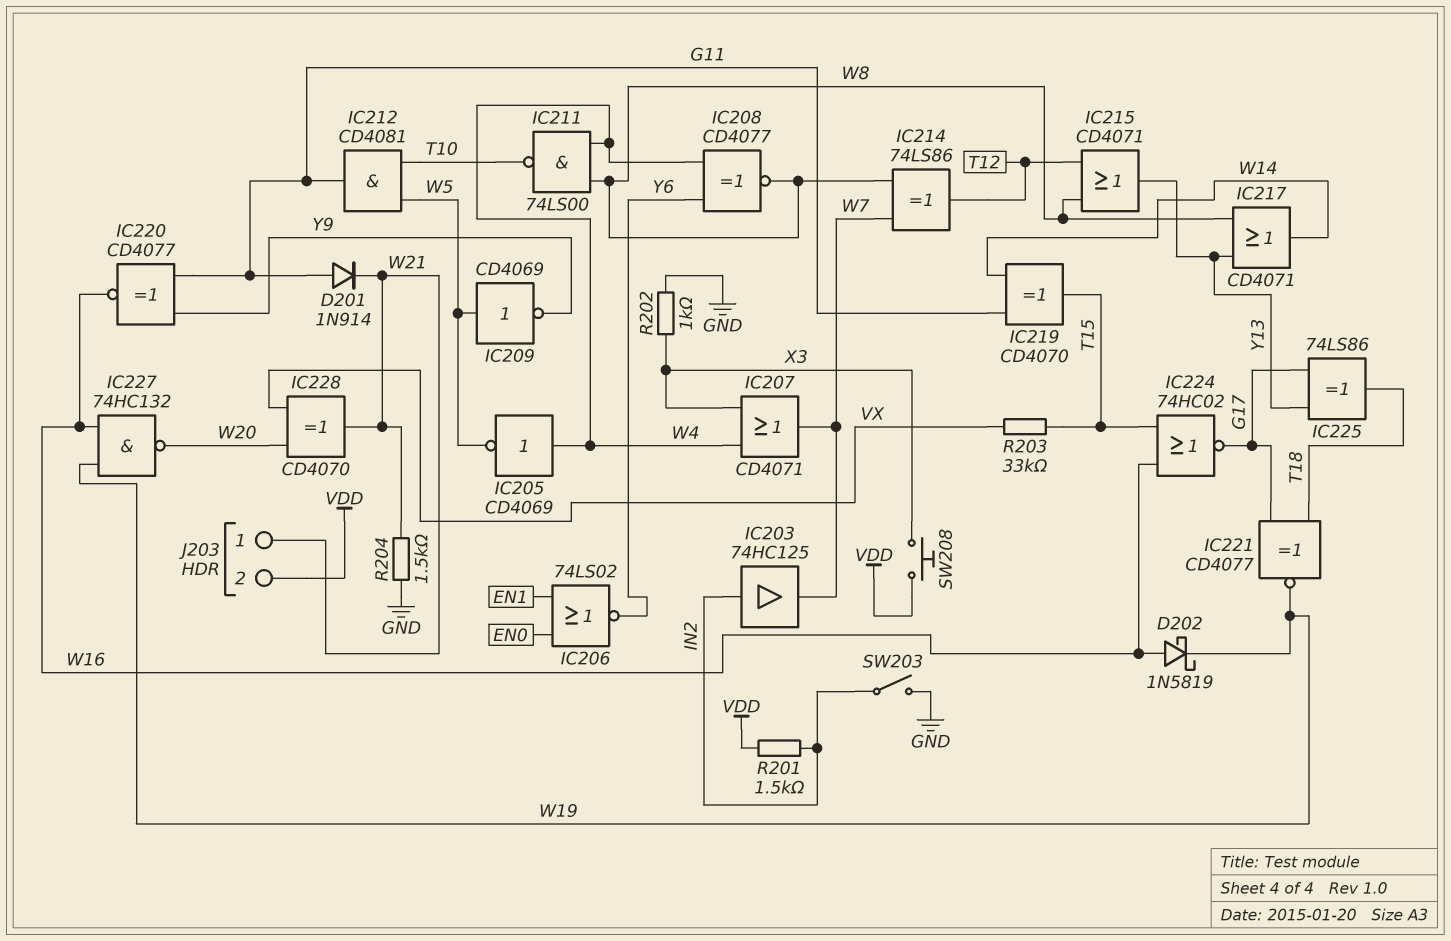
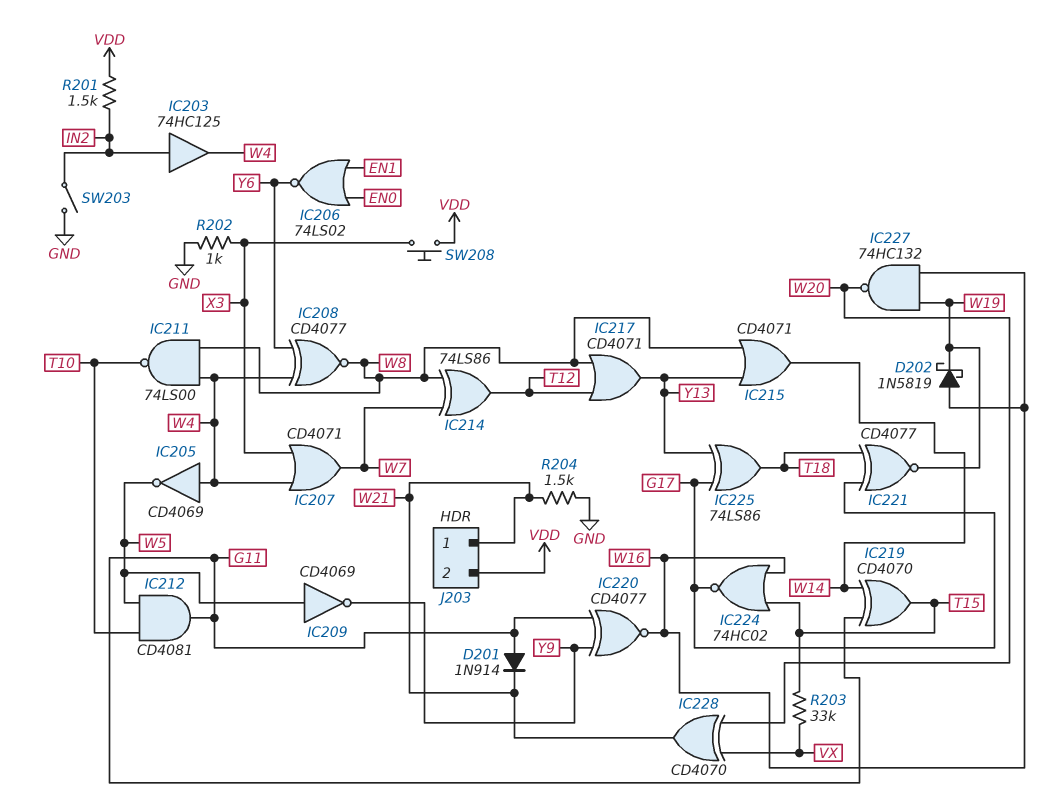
IC203: buffer 74HC125 (in IN2, out W7) -> buffer 74HC125 (in IN2, out W4)
IC215: OR CD4071 (in T12, in W8, out Y13) -> OR CD4071 (in W8, in Y13, out W14)
IC217: OR CD4071 (in W8, in Y13, out W14) -> OR CD4071 (in T12, in W8, out Y13)

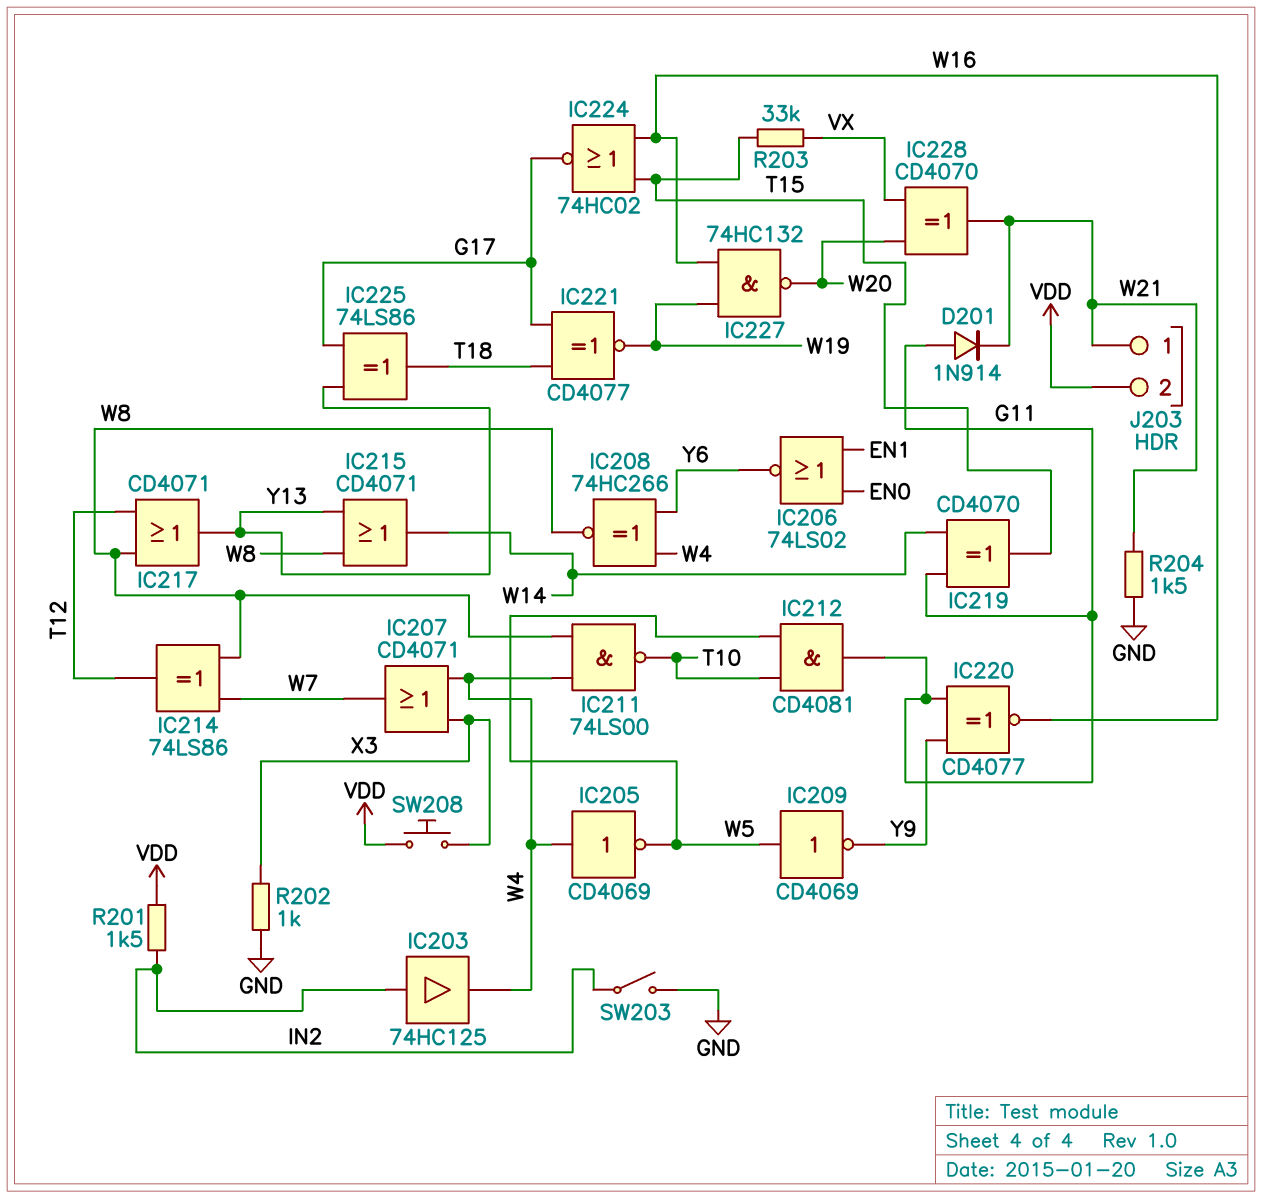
D202: schottky 1N5819 (A W16, K W19) -> none
IC208: XNOR CD4077 (in W4, in Y6, out W8) -> XNOR 74HC266 (in W4, in Y6, out W8)

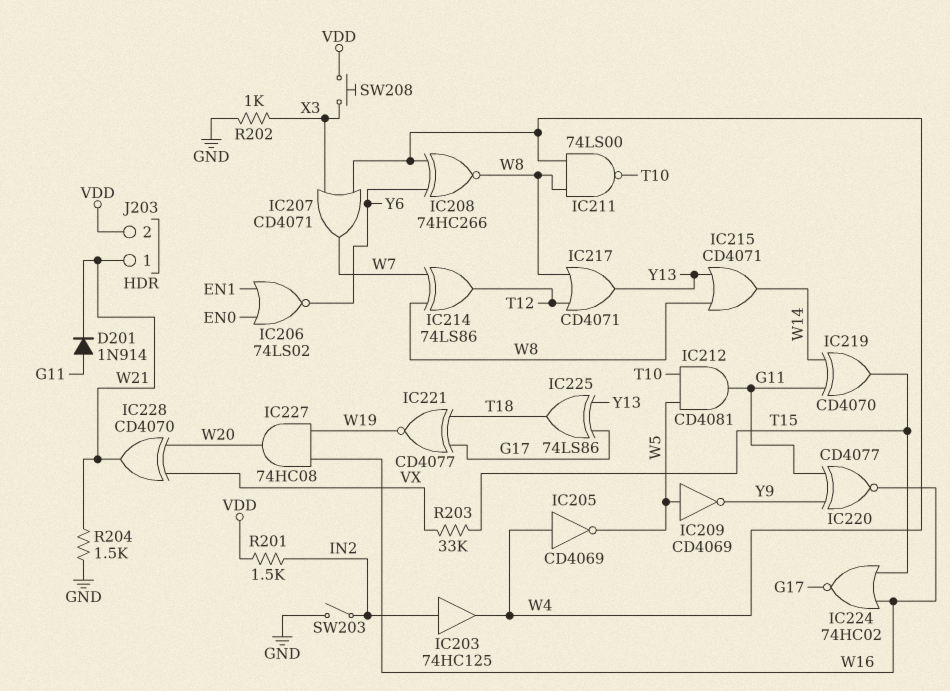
IC227: NAND 74HC132 (in W16, in W19, out W20) -> AND 74HC08 (in W16, in W19, out W20)

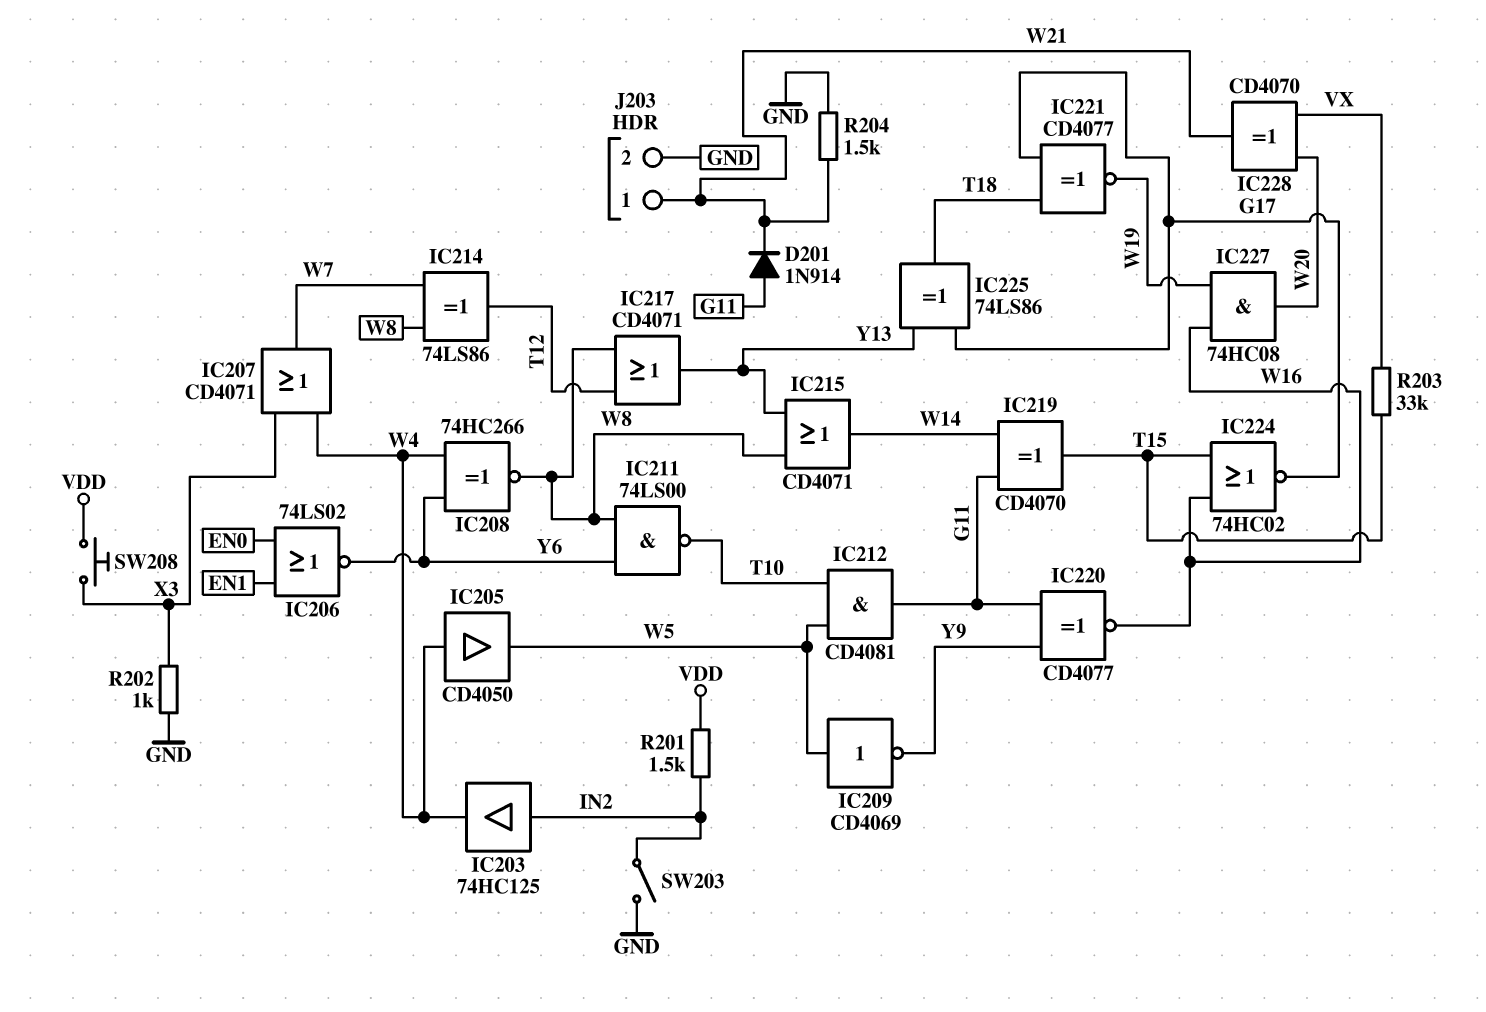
IC205: NOT CD4069 (in W4, out W5) -> buffer CD4050 (in W4, out W5)
IC211: NAND 74LS00 (in W4, in W8, out T10) -> NAND 74LS00 (in W8, in Y6, out T10)
J203 pin 2: VDD -> GND

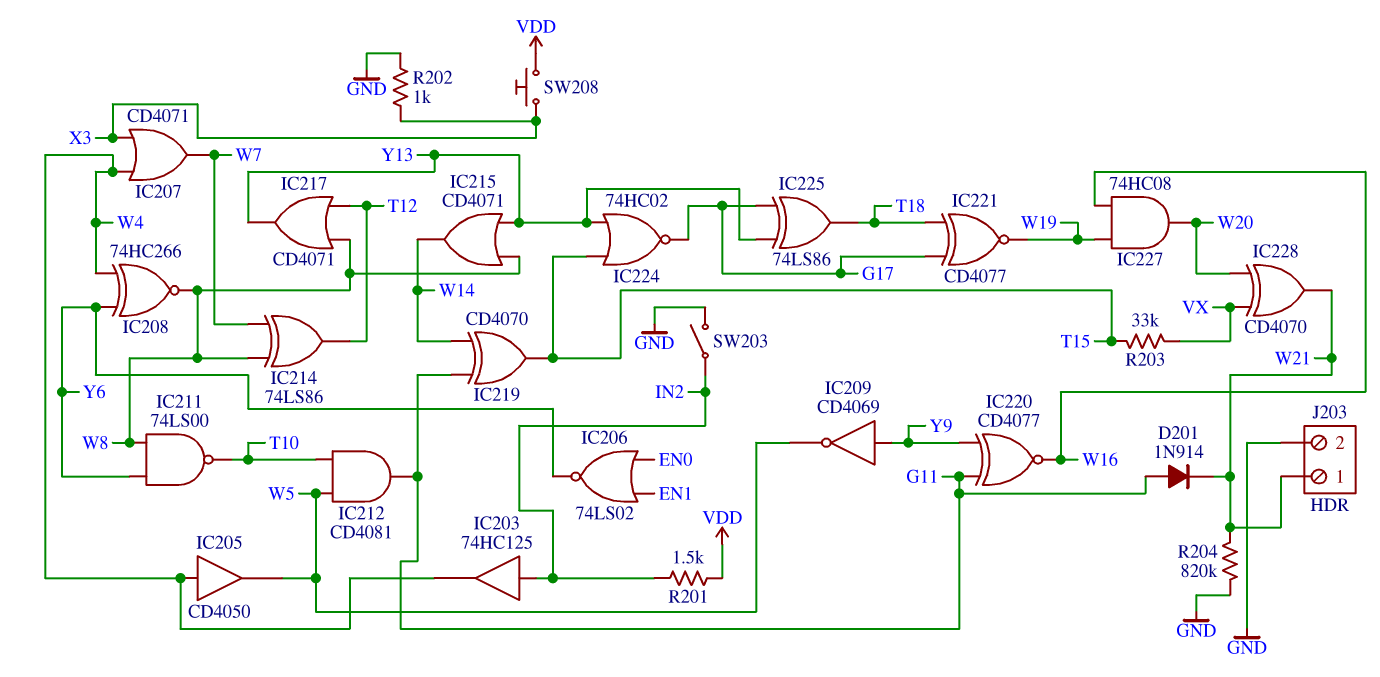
IC209: NOT CD4069 (in W5, out Y9) -> NOT CD4069 (in Y9, out W5)
IC224: NOR 74HC02 (in T15, in W16, out G17) -> NOR 74HC02 (in T15, in Y13, out G17)
R204: 1.5k (GND, W21) -> 820k (GND, W21)

